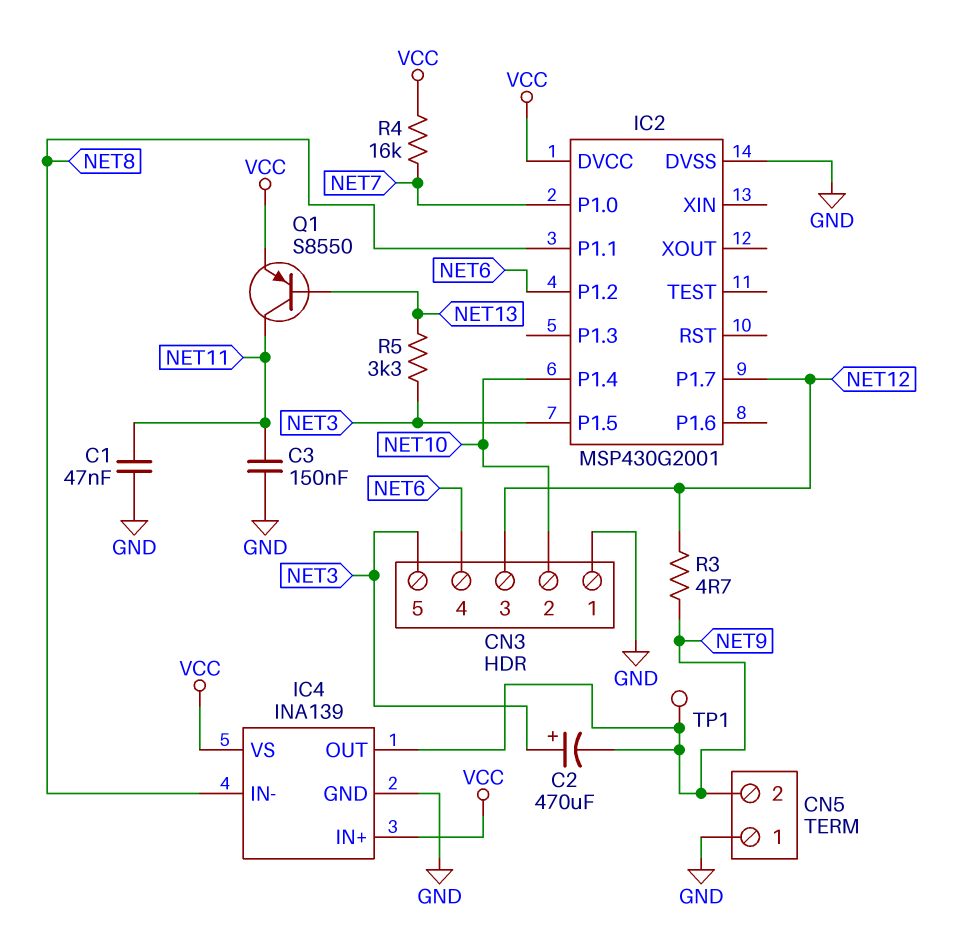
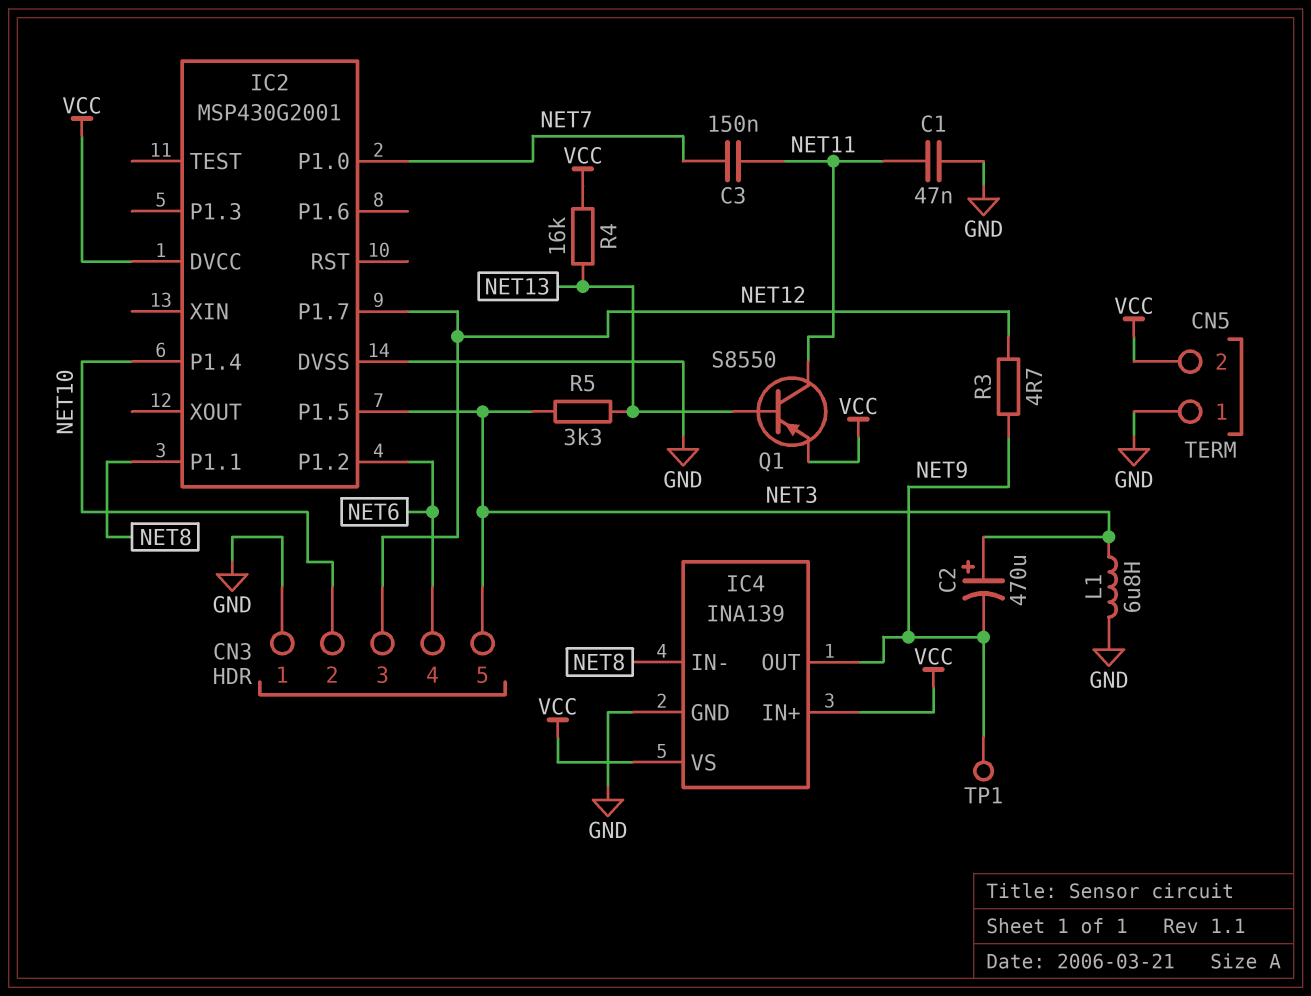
C3: 150nF (GND, NET11) -> 150nF (NET7, NET11)
CN5 pin 2: NET9 -> VCC
L1: none -> 6.8uH (GND, NET3)
R4: 16k (NET7, VCC) -> 16k (NET13, VCC)

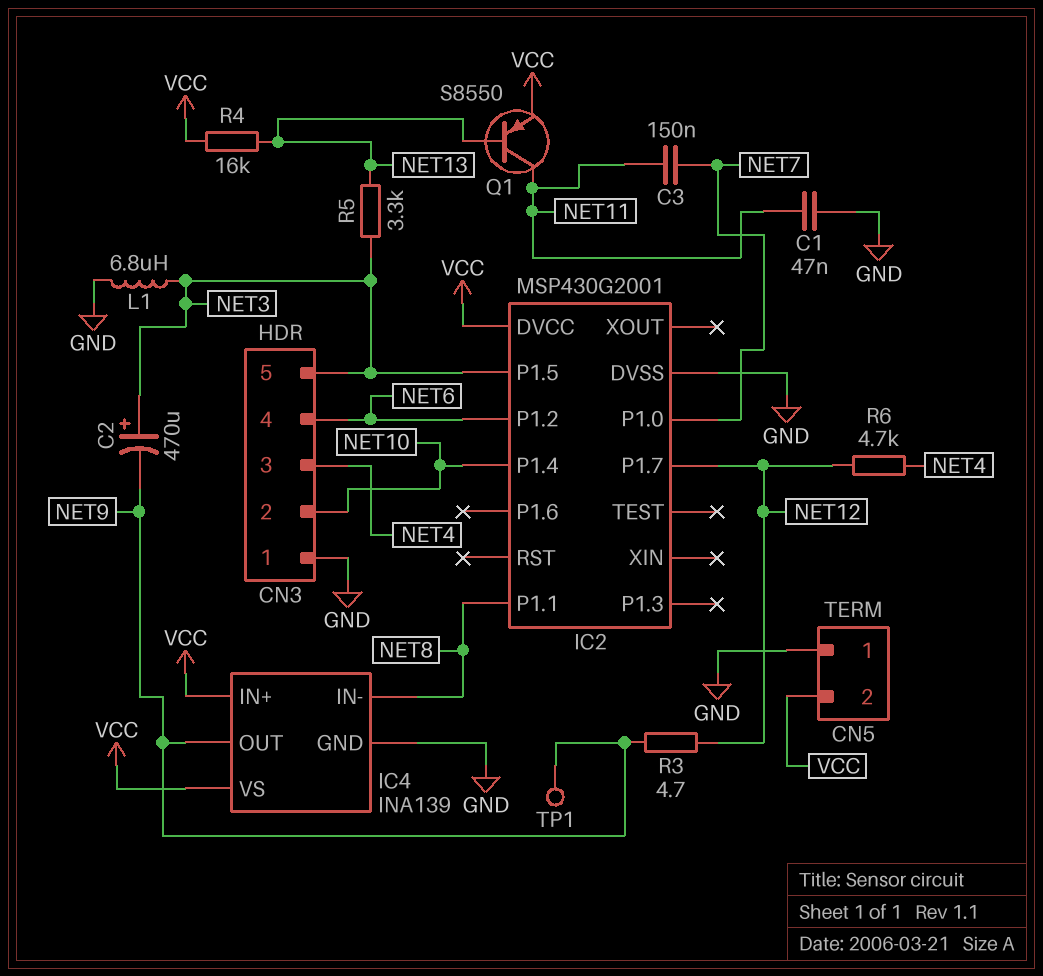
CN3 pin 3: NET12 -> NET4
R6: none -> 4.7k (NET4, NET12)

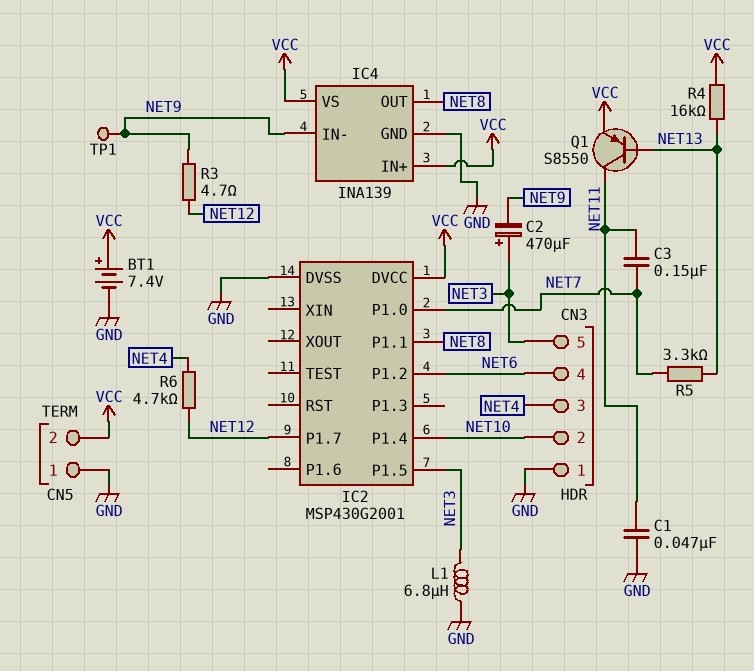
BT1: none -> 7.4V (plus VCC, minus GND)
IC4 pin IN-: NET8 -> NET9
IC4 pin OUT: NET9 -> NET8
R5: 3.3k (NET3, NET13) -> 3.3k (NET7, NET13)

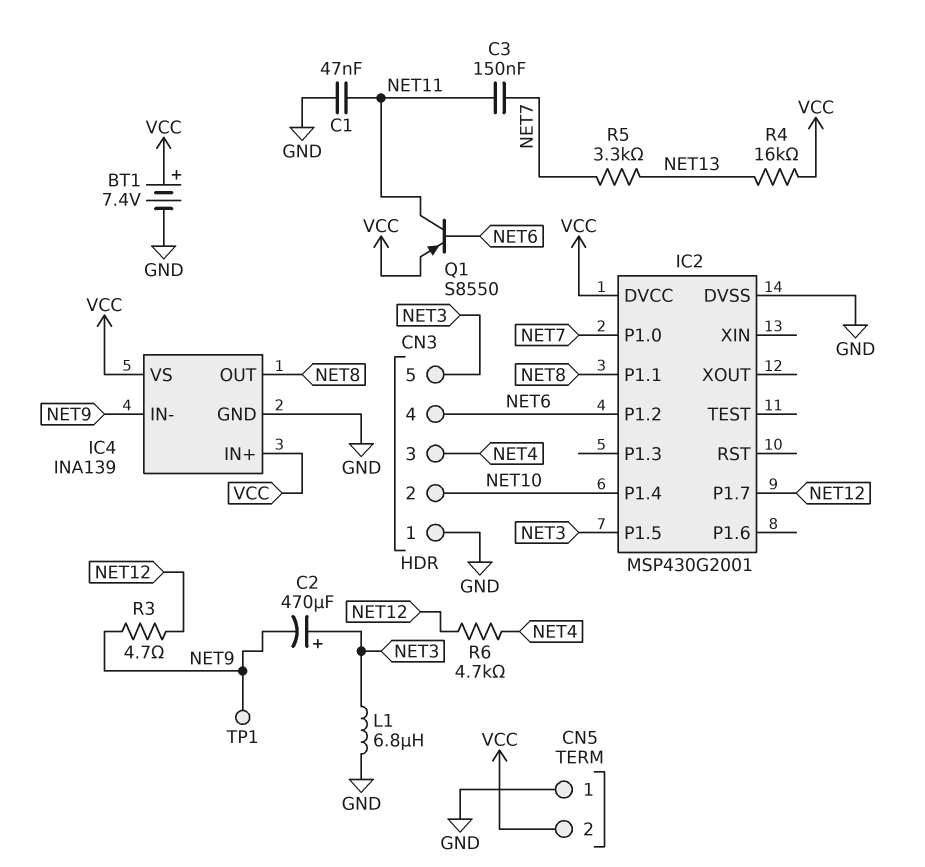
Q1: PNP S8550 (B NET13, C NET11, E VCC) -> PNP S8550 (B NET6, C NET11, E VCC)

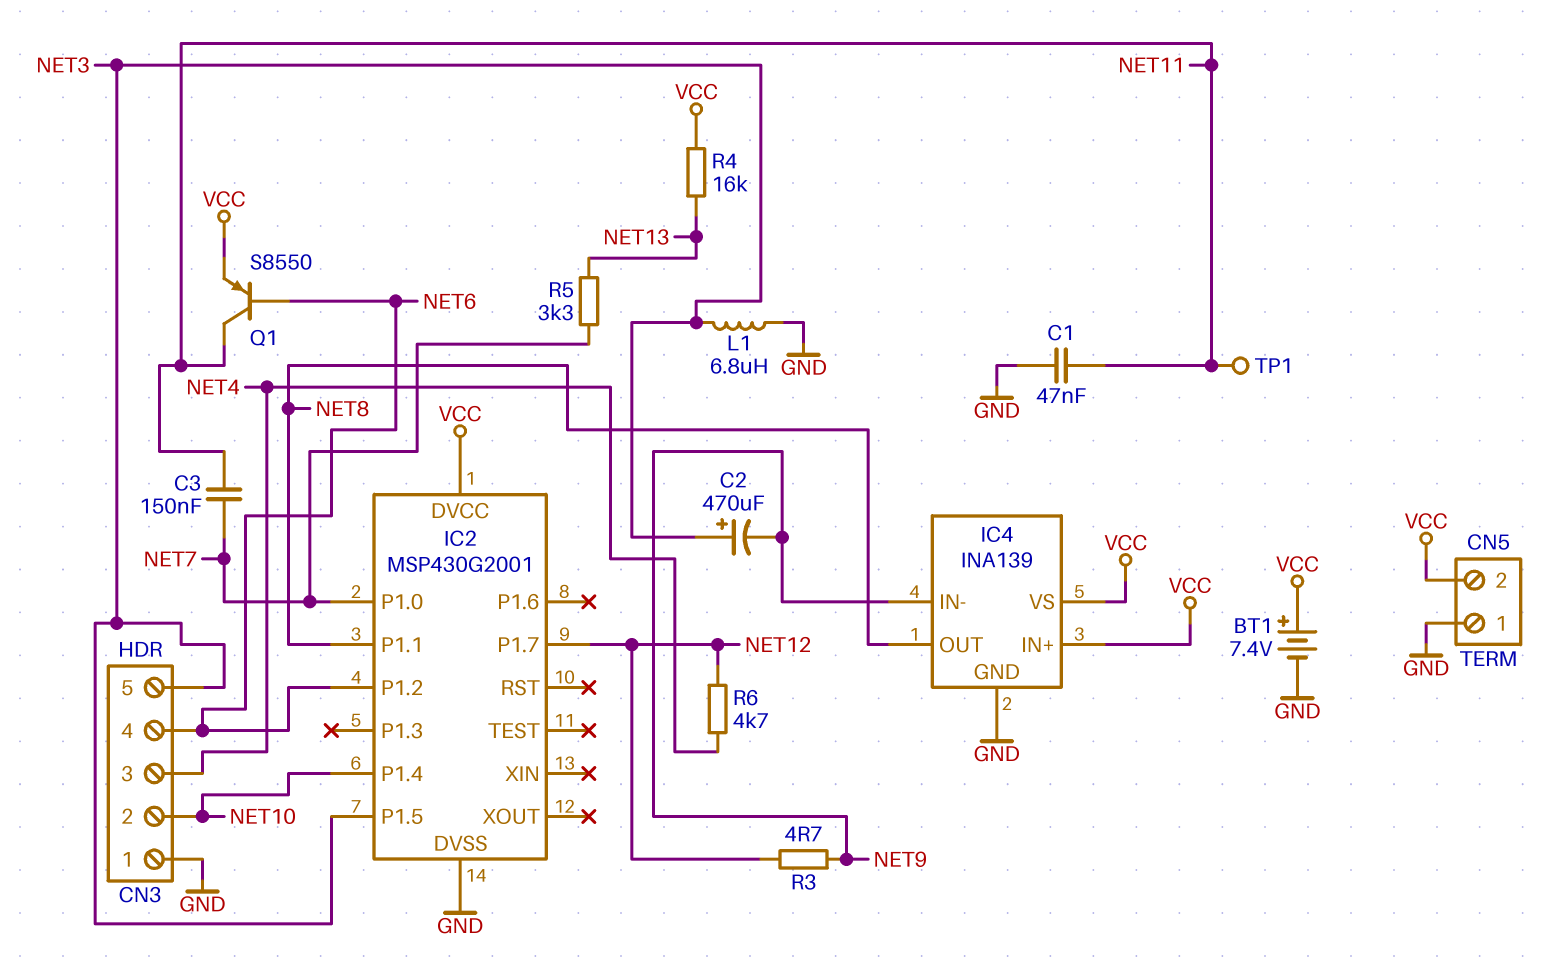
TP1: test point (NET9) -> test point (NET11)

